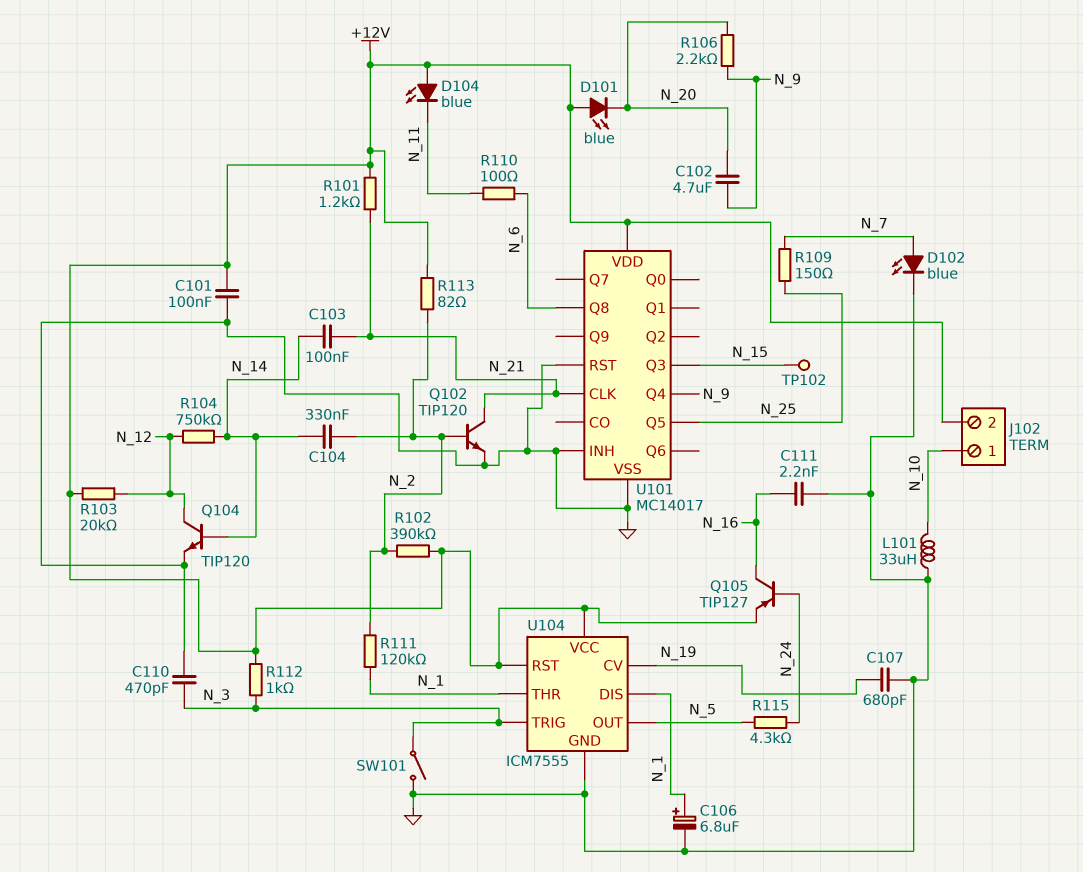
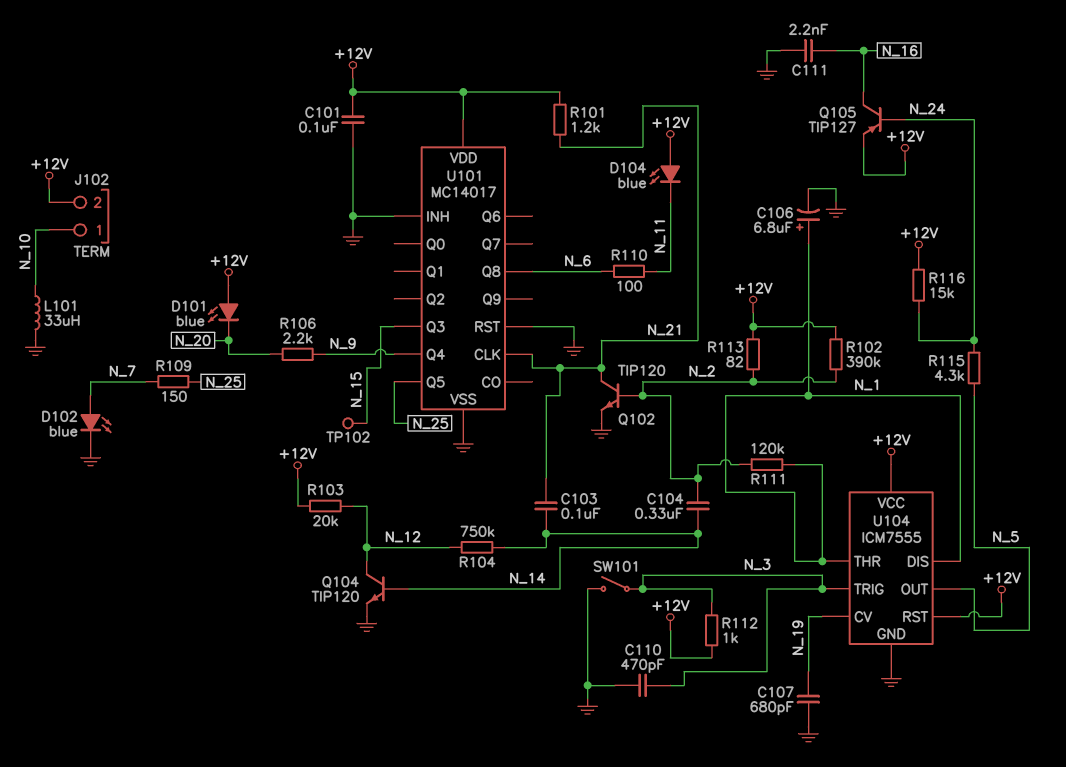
C102: 4.7uF (N_9, N_20) -> none
R116: none -> 15k (+12V, N_24)

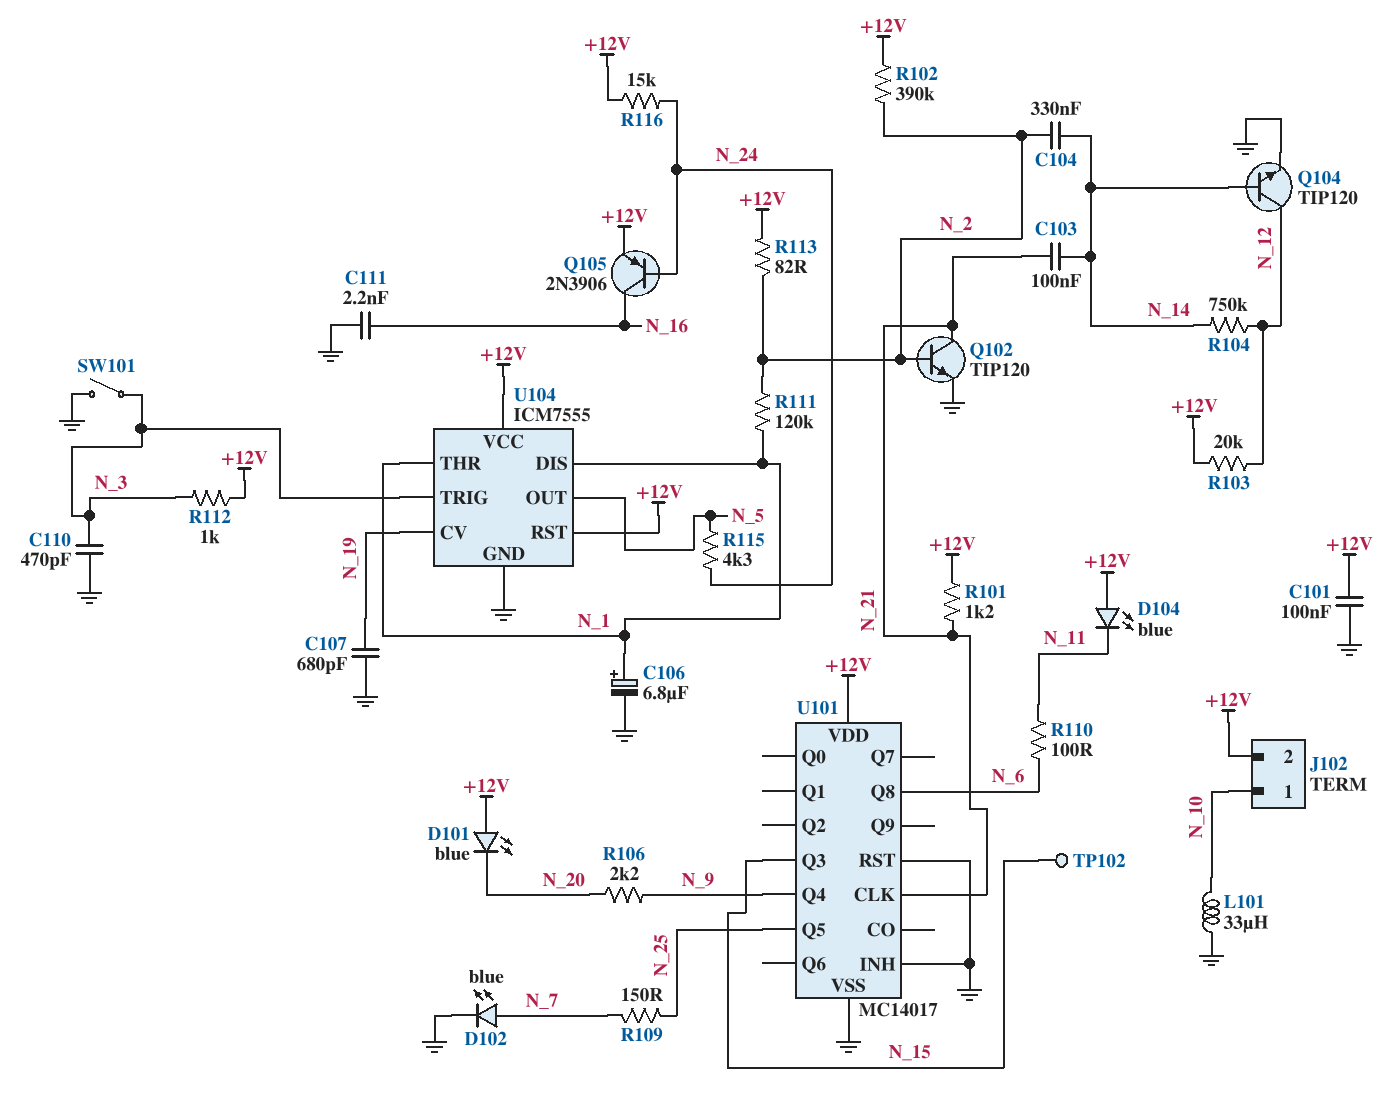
Q105: PNP TIP127 (B N_24, C N_16, E +12V) -> PNP 2N3906 (B N_24, C N_16, E +12V)

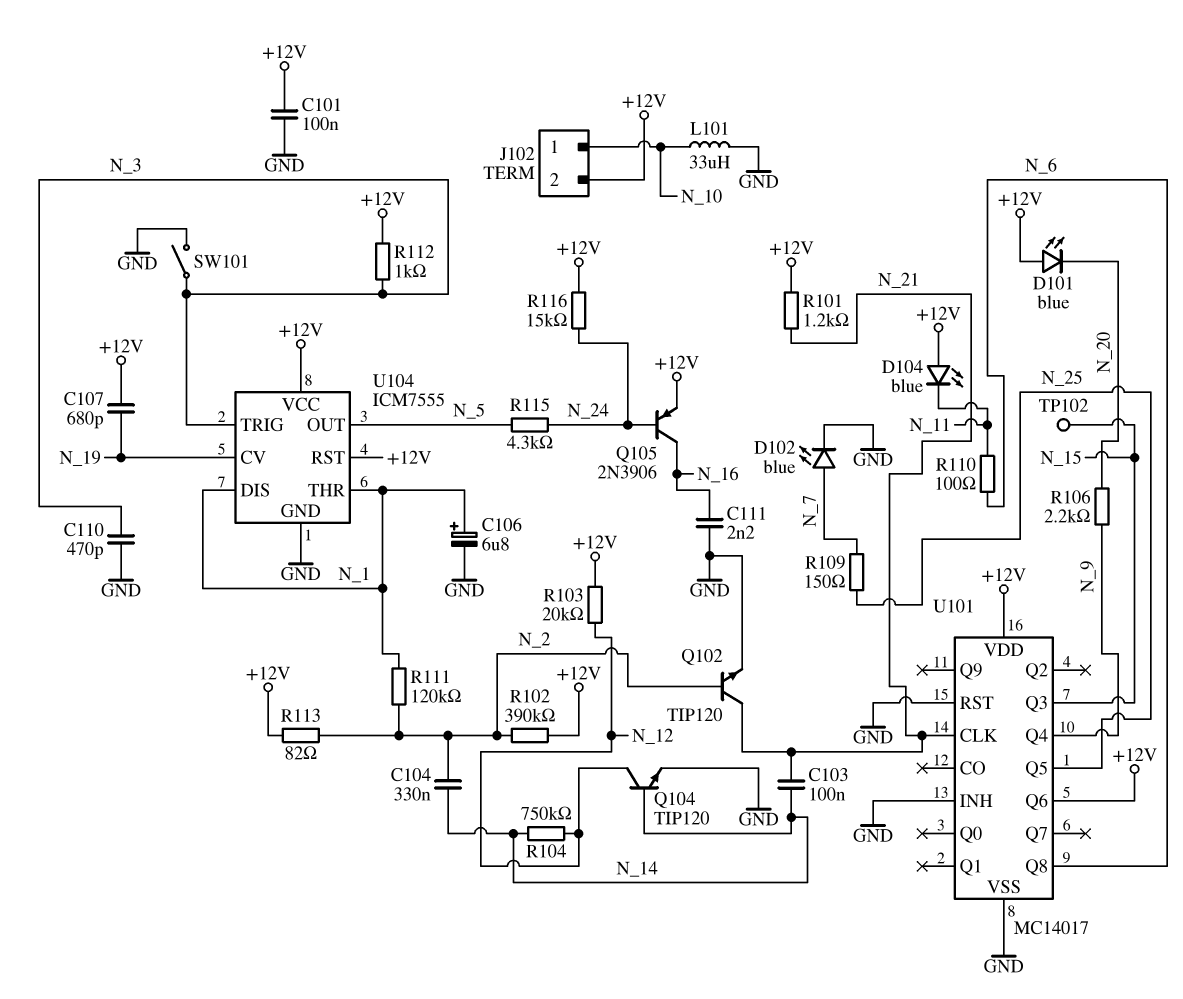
C107: 680pF (GND, N_19) -> 680pF (+12V, N_19)
U101 pin Q6: none -> +12V

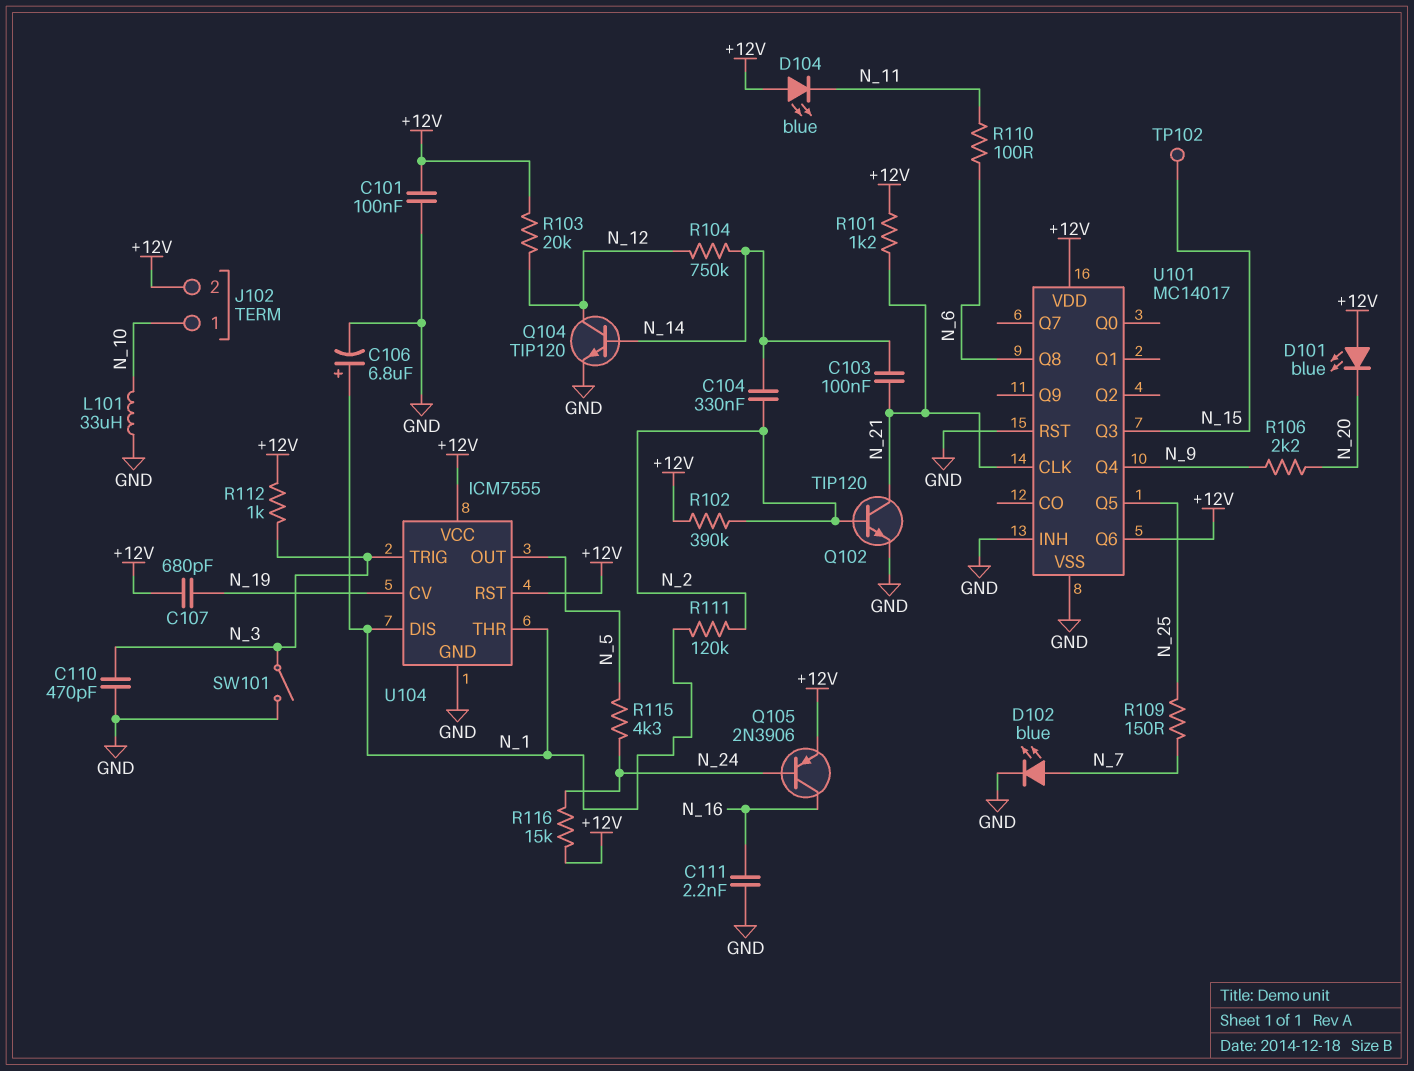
R113: 82 (+12V, N_2) -> none

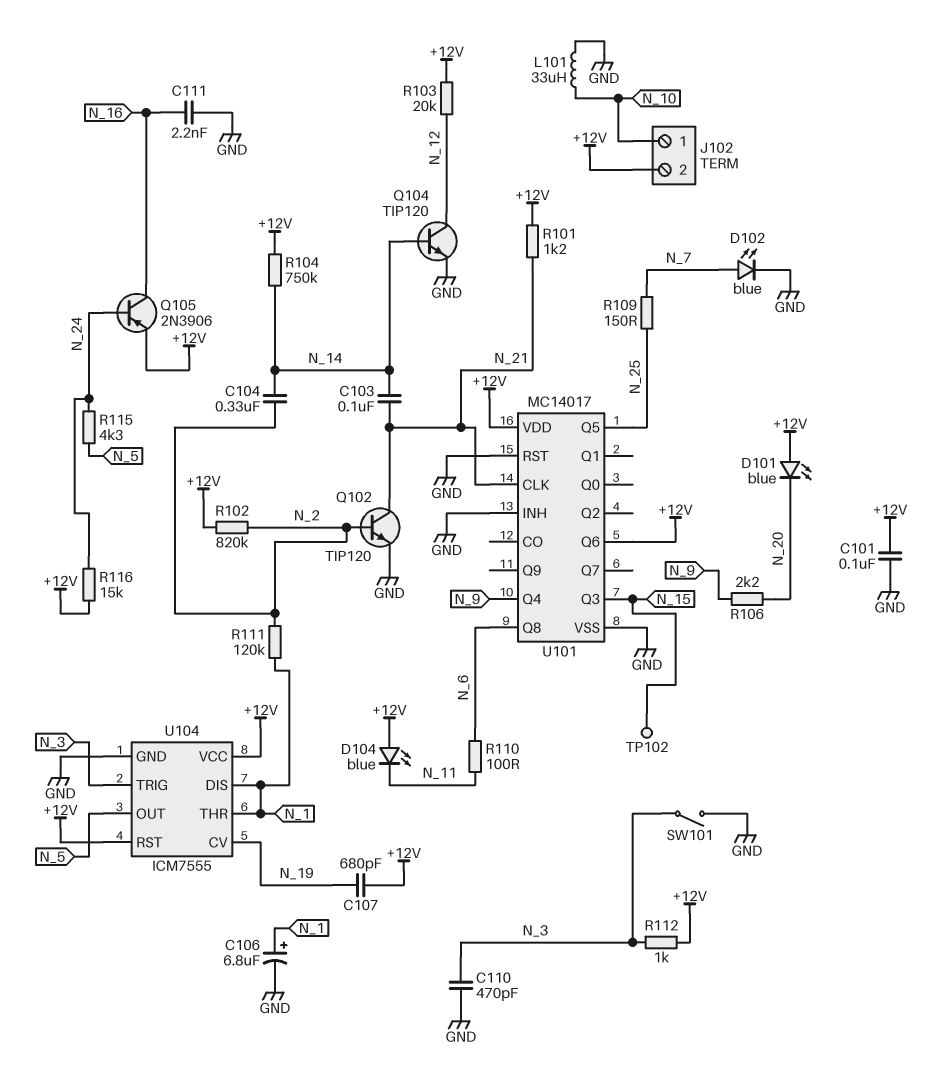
R102: 390k (+12V, N_2) -> 820k (+12V, N_2)
R104: 750k (N_12, N_14) -> 750k (+12V, N_14)

